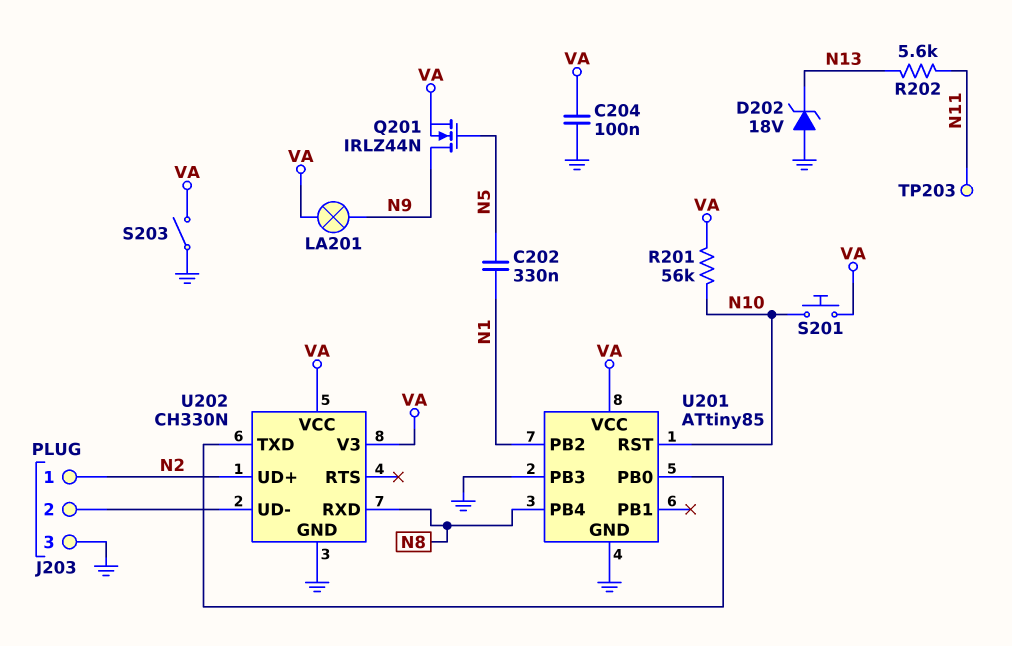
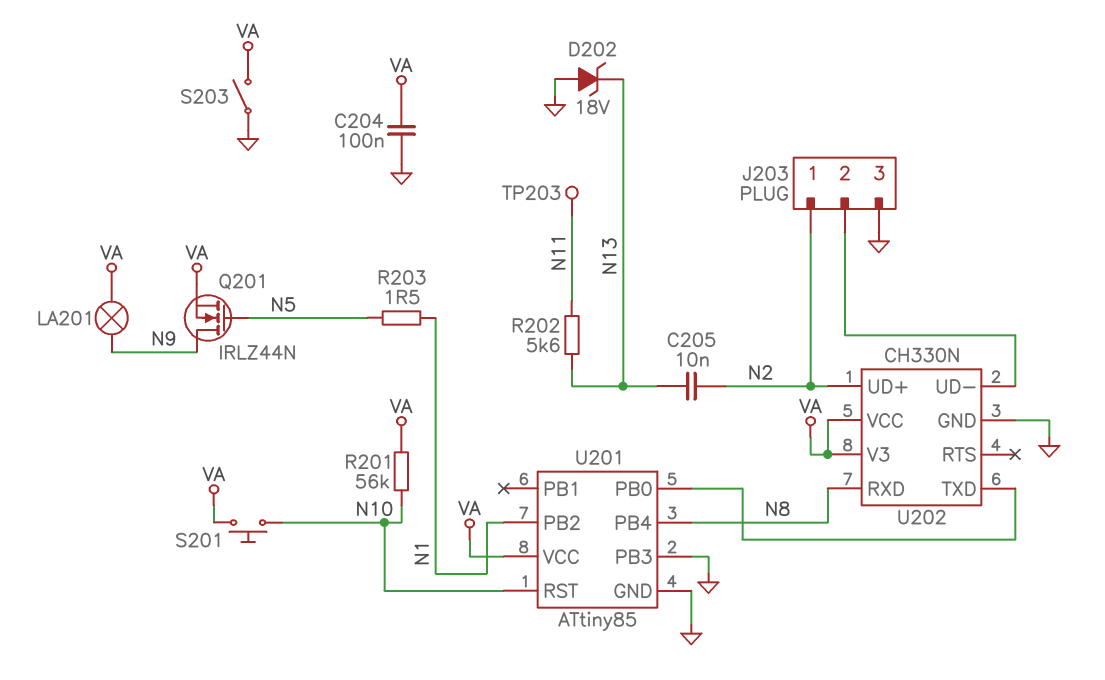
C202: 330nF (N1, N5) -> none
C205: none -> 10nF (N2, N13)
R203: none -> 1.5 (N1, N5)

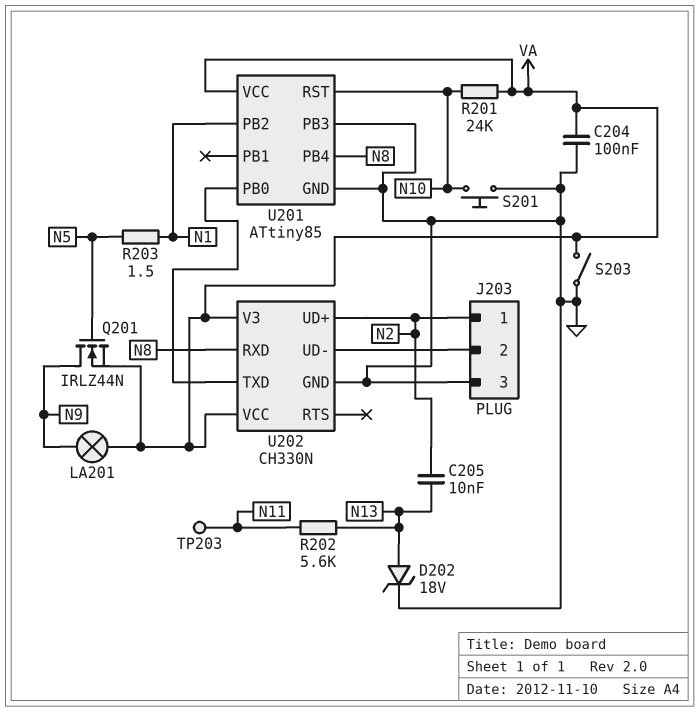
D202: zener 18V (A GND, K N13) -> zener 18V (A N13, K GND)
R201: 56k (N10, VA) -> 24k (N10, VA)
S201: button (N10, VA) -> button (GND, N10)

